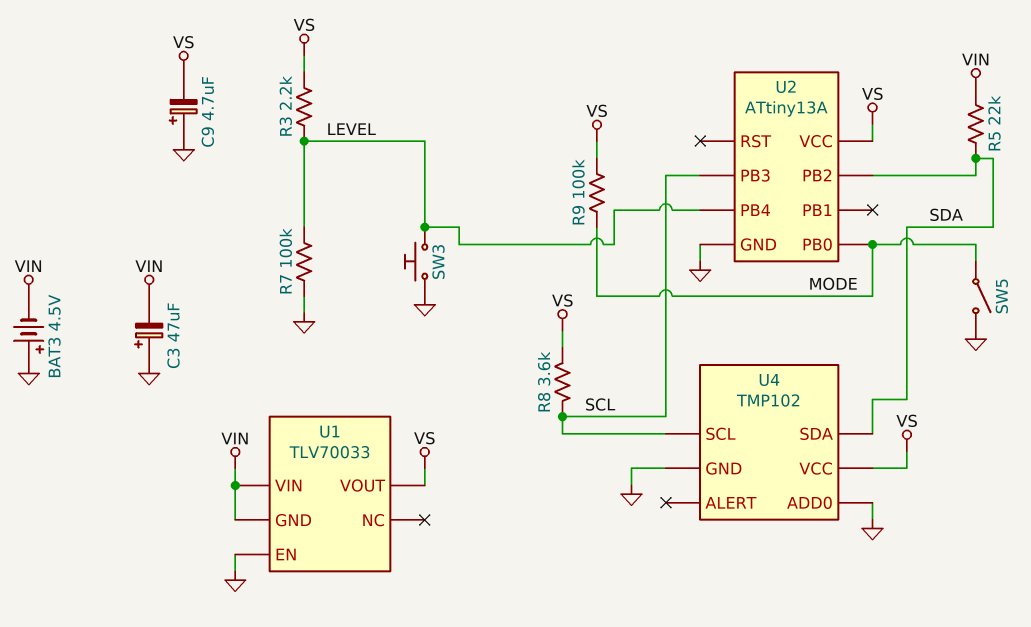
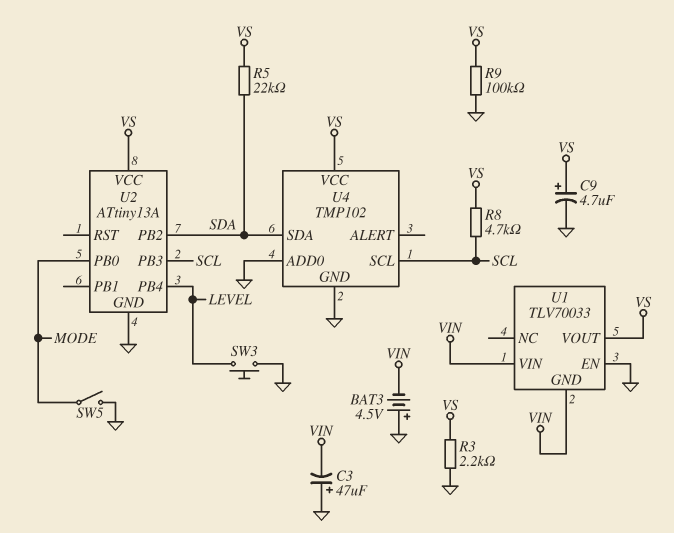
C9: 4.7uF (plus GND, minus VS) -> 4.7uF (plus VS, minus GND)
R3: 2.2k (LEVEL, VS) -> 2.2k (GND, VS)
R5: 22k (SDA, VIN) -> 22k (SDA, VS)
R7: 100k (GND, LEVEL) -> none
R8: 3.6k (SCL, VS) -> 4.7k (SCL, VS)
R9: 100k (MODE, VS) -> 100k (GND, VS)

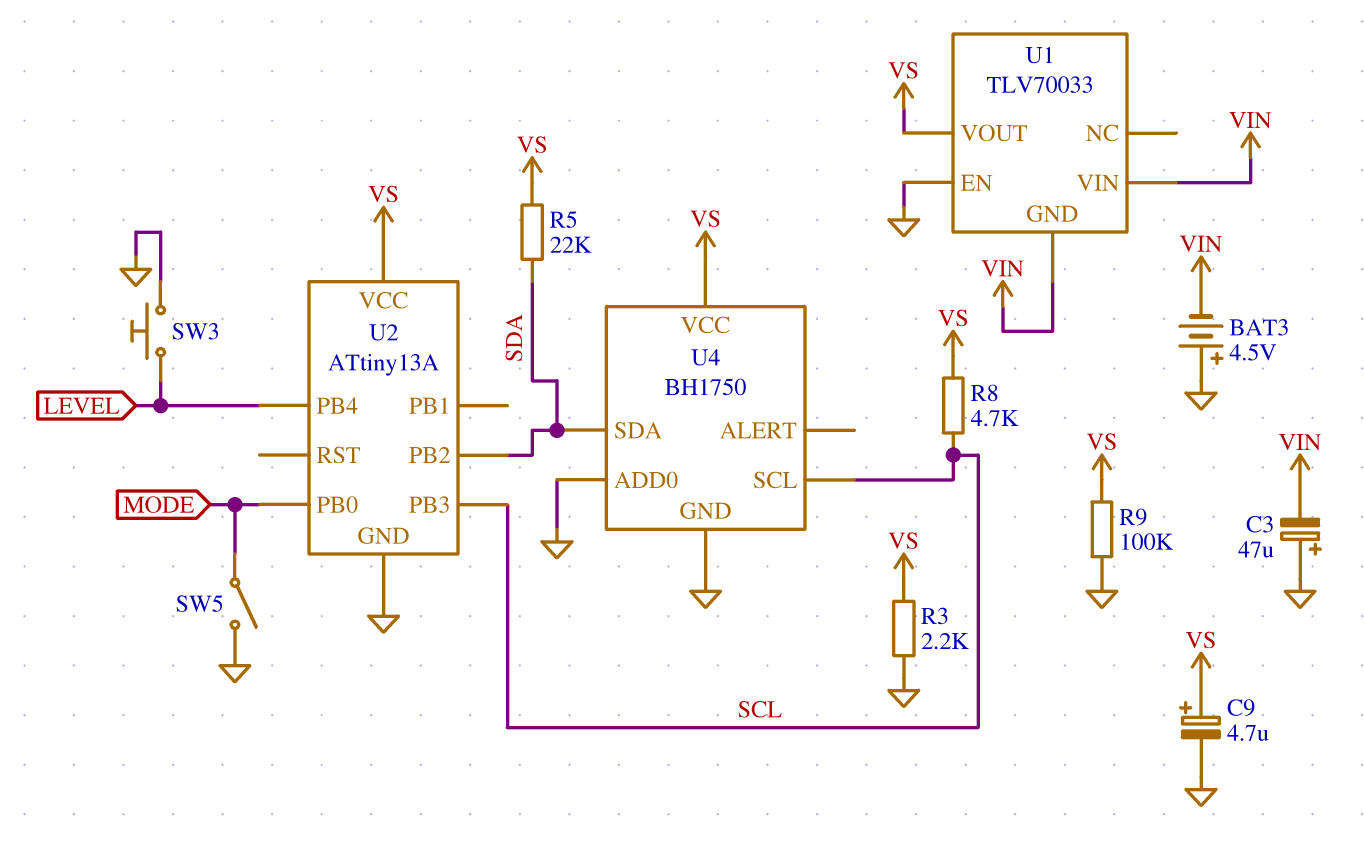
U4: TMP102 -> BH1750

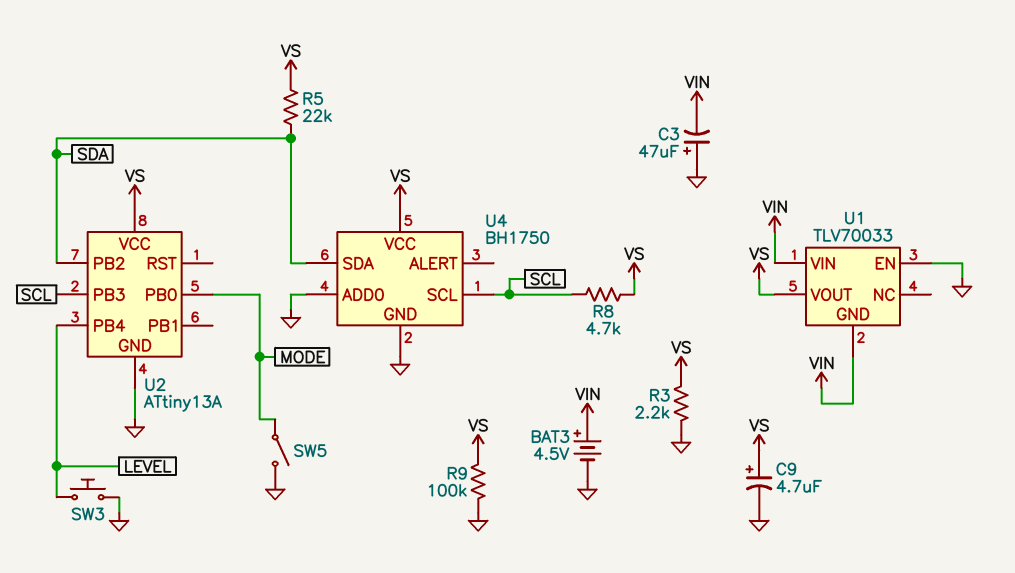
BAT3: 4.5V (plus GND, minus VIN) -> 4.5V (plus VIN, minus GND)

